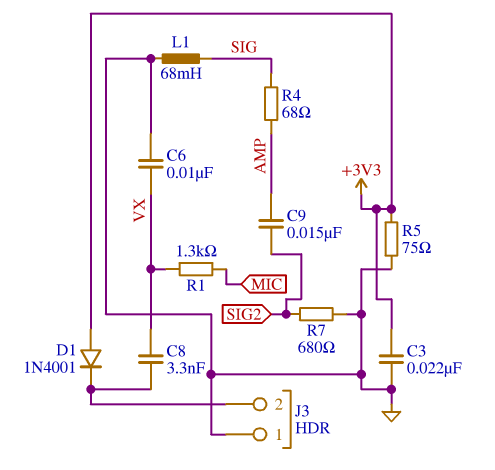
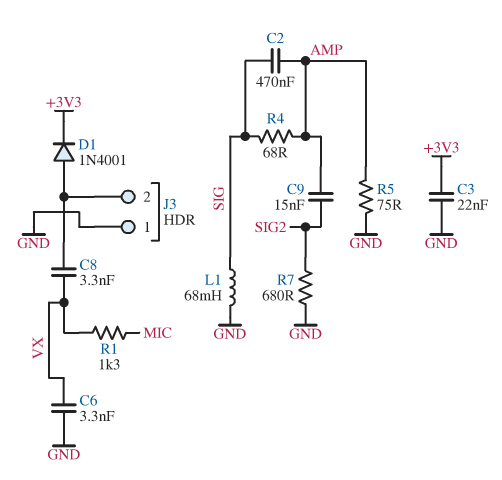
C2: none -> 470nF (AMP, SIG)
C6: 10nF (GND, VX) -> 3.3nF (GND, VX)
D1: diode 1N4001 (A +3V3, K J3/2) -> diode 1N4001 (A J3/2, K +3V3)
R5: 75 (+3V3, GND) -> 75 (AMP, GND)

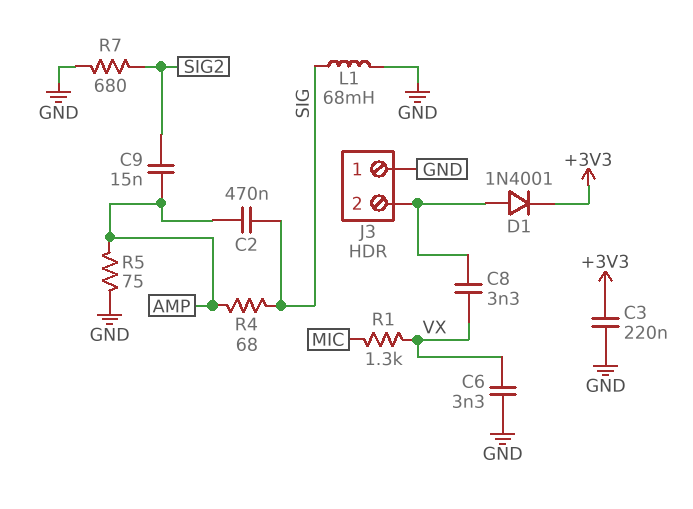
C3: 22nF (+3V3, GND) -> 220nF (+3V3, GND)

